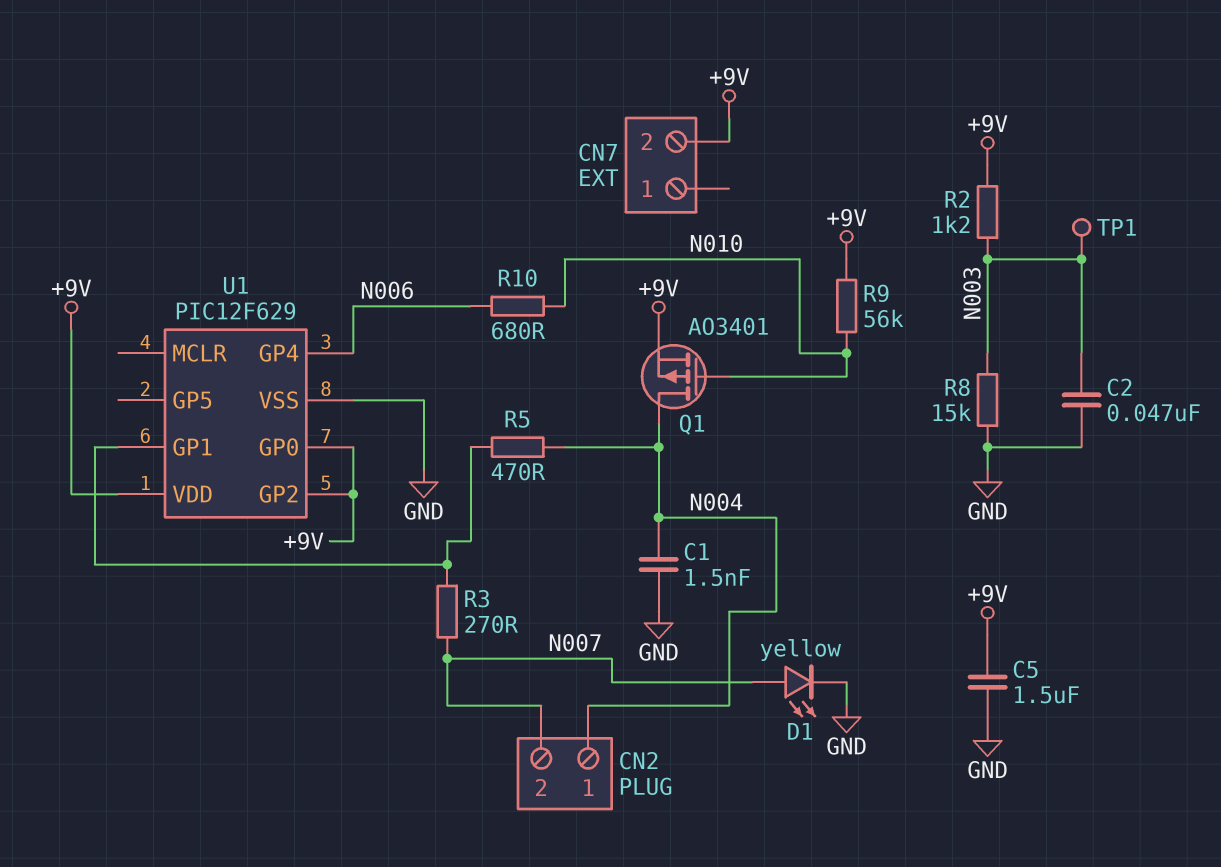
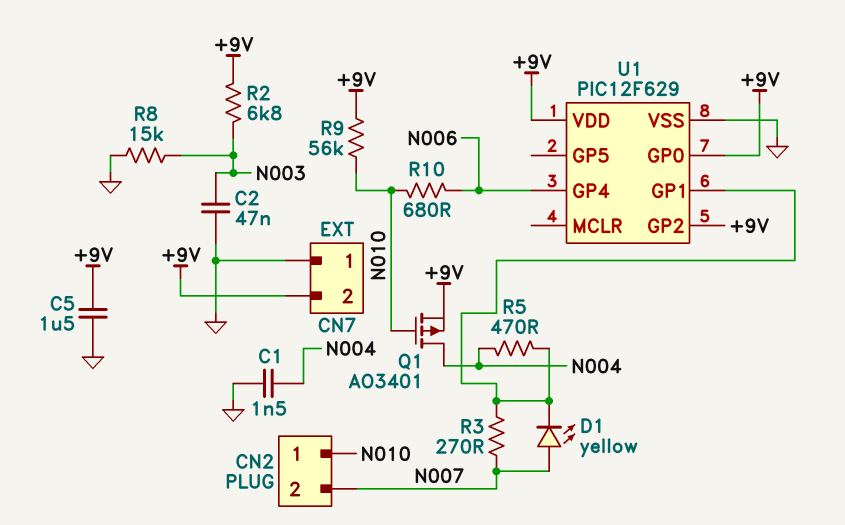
CN2 pin 1: N004 -> N010
CN7 pin 1: none -> GND
D1: LED yellow (A N007, K GND) -> LED yellow (A N007, K U1/GP1)
R2: 1.2k (+9V, N003) -> 6.8k (+9V, N003)
TP1: test point (N003) -> none

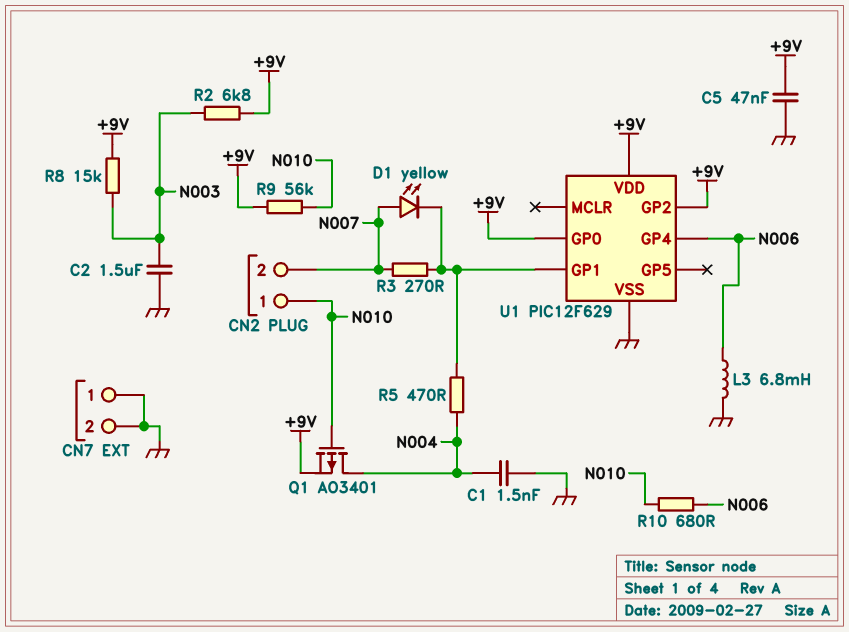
C2: 47nF (GND, N003) -> 1.5uF (GND, N003)
C5: 1.5uF (+9V, GND) -> 47nF (+9V, GND)
CN7 pin 2: +9V -> GND
L3: none -> 6.8mH (GND, N006)
R8: 15k (GND, N003) -> 15k (+9V, N003)

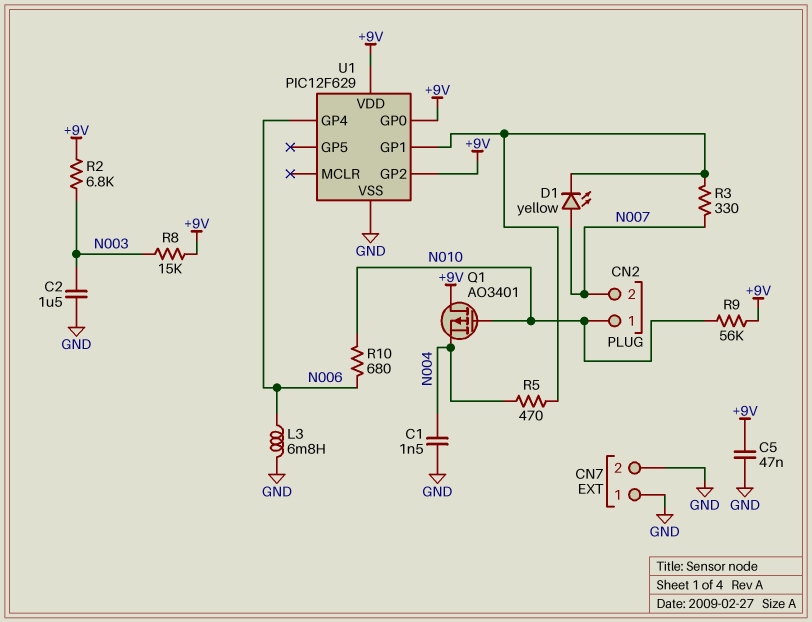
Q1: PMOS AO3401 (G N010, D N004, S +9V) -> PMOS AO3401 (G N010, D +9V, S N004)
R3: 270 (N007, U1/GP1) -> 330 (N007, U1/GP1)

